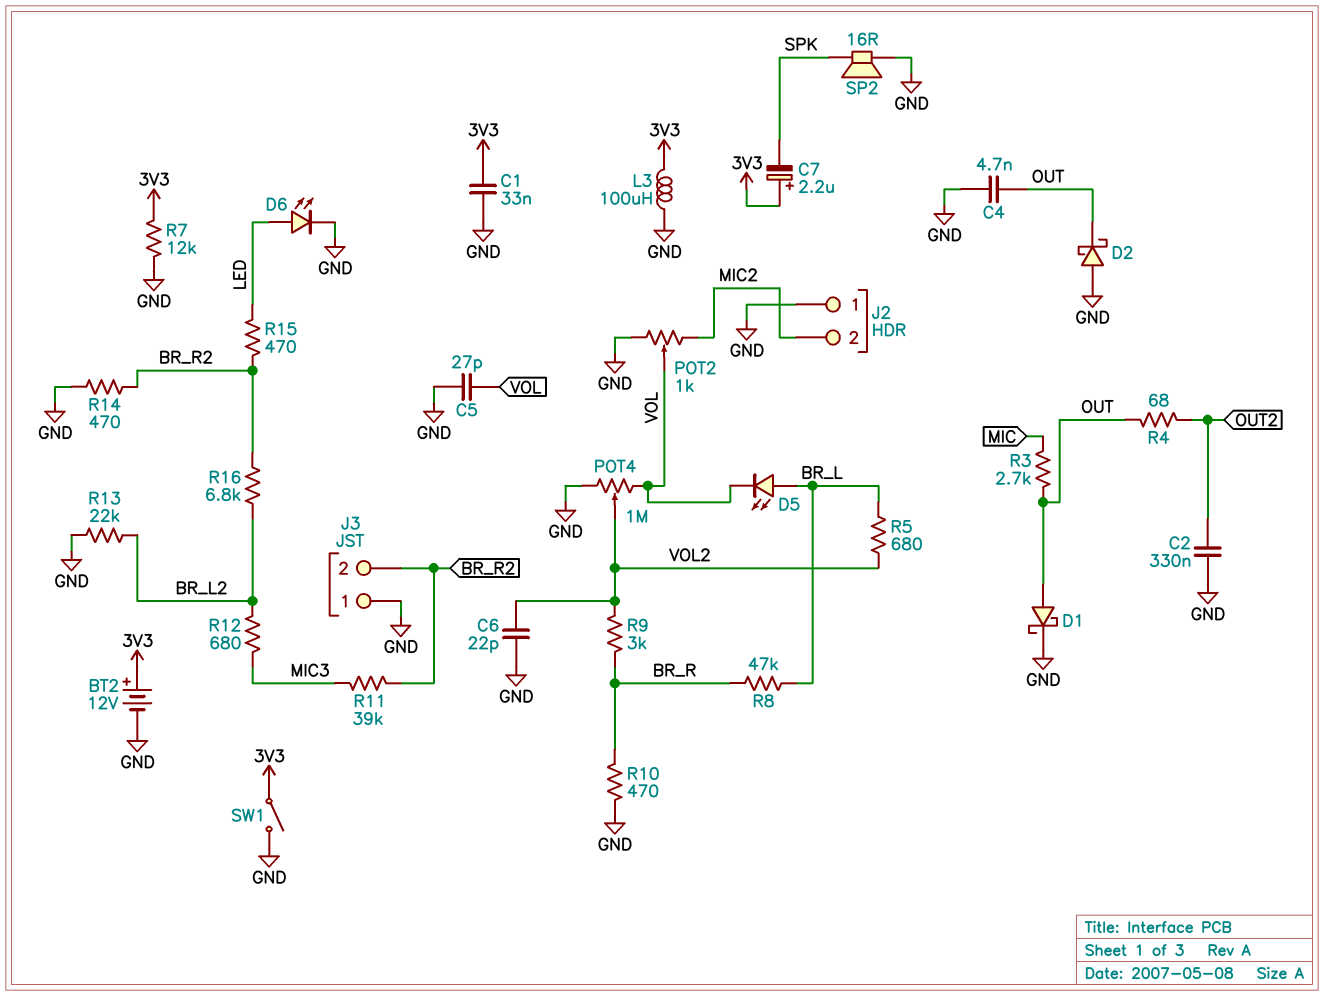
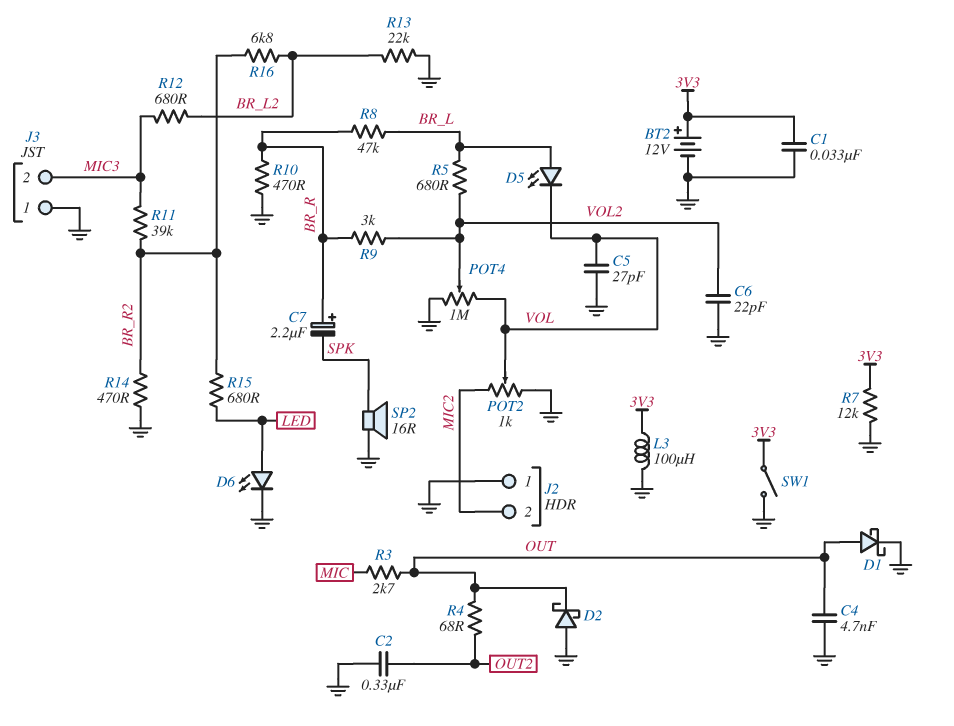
C7: 2.2uF (plus 3V3, minus SPK) -> 2.2uF (plus BR_R, minus SPK)
J3 pin 2: BR_R2 -> MIC3
R15: 470 (BR_R2, LED) -> 680 (BR_R2, LED)

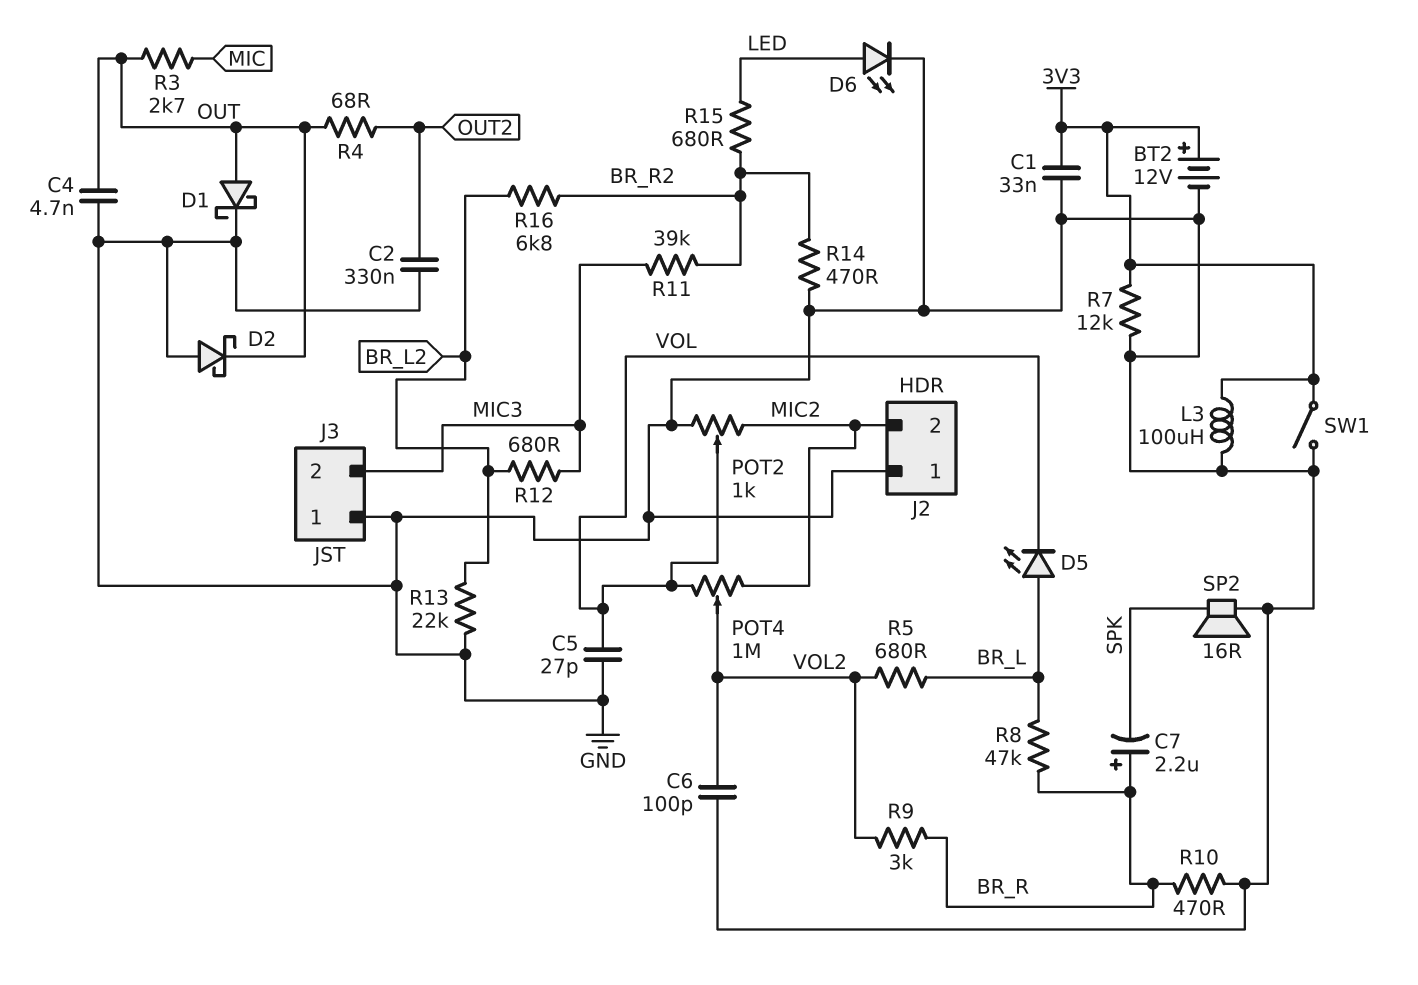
C6: 22pF (GND, VOL2) -> 100pF (GND, VOL2)
POT4: 1M (GND, VOL, wiper VOL2) -> 1M (MIC2, VOL, wiper VOL2)

